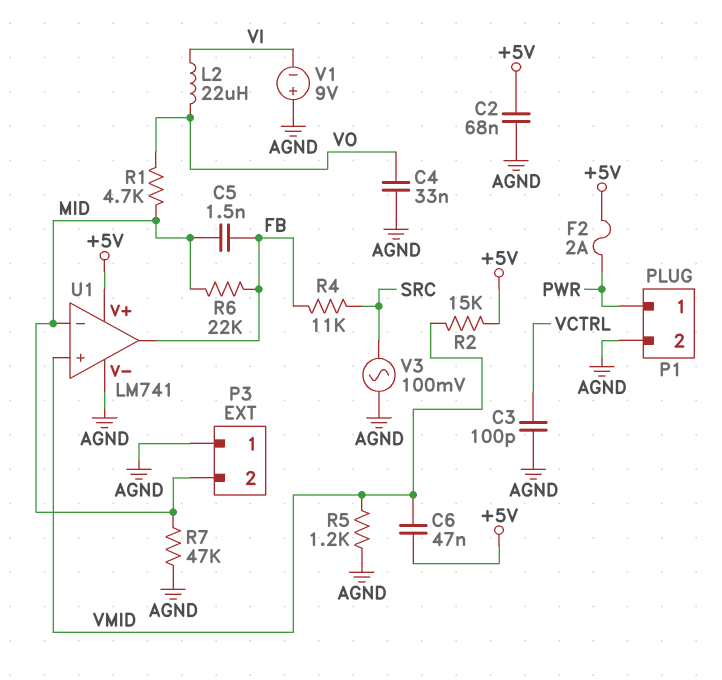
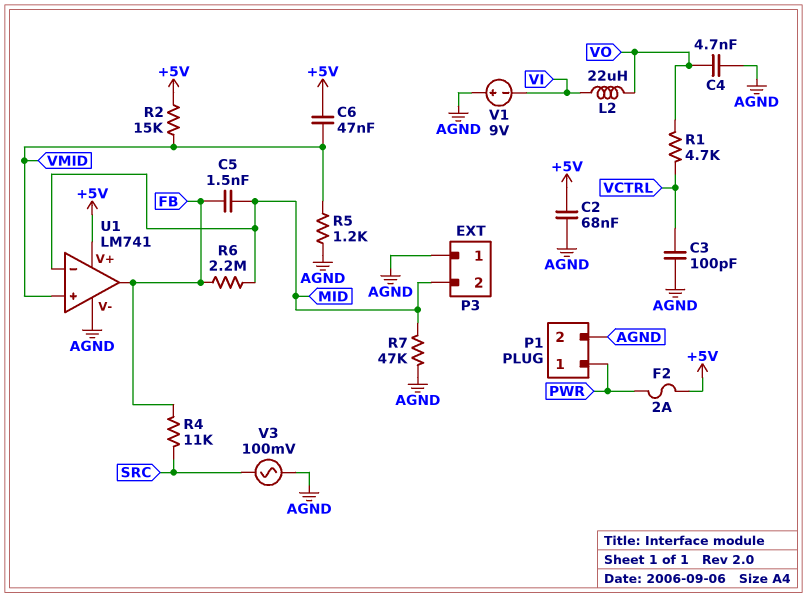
C4: 33nF (AGND, VO) -> 4.7nF (AGND, VO)
R1: 4.7k (MID, VO) -> 4.7k (VCTRL, VO)
R6: 22k (FB, MID) -> 2.2M (FB, MID)

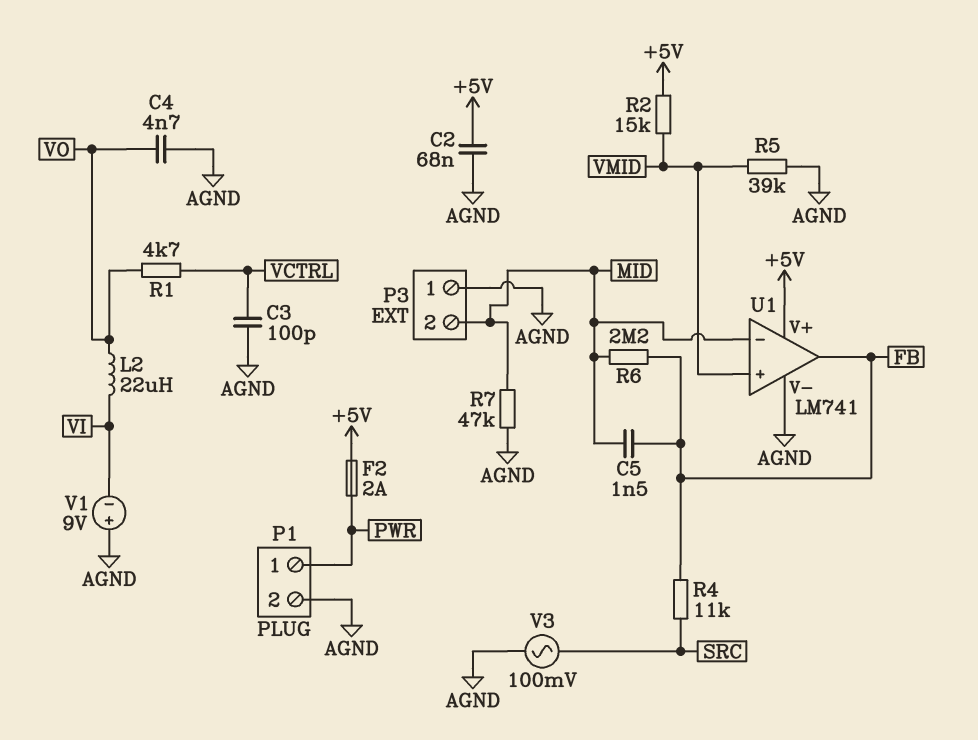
C6: 47nF (+5V, VMID) -> none
R5: 1.2k (AGND, VMID) -> 39k (AGND, VMID)

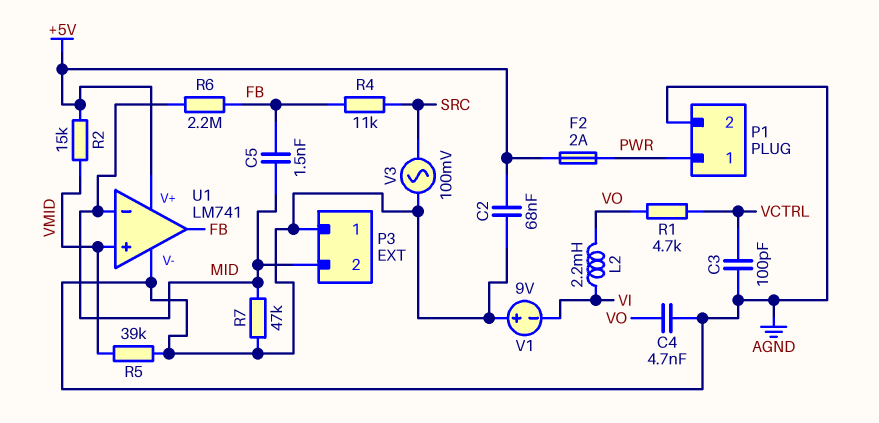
L2: 22uH (VI, VO) -> 2.2mH (VI, VO)

